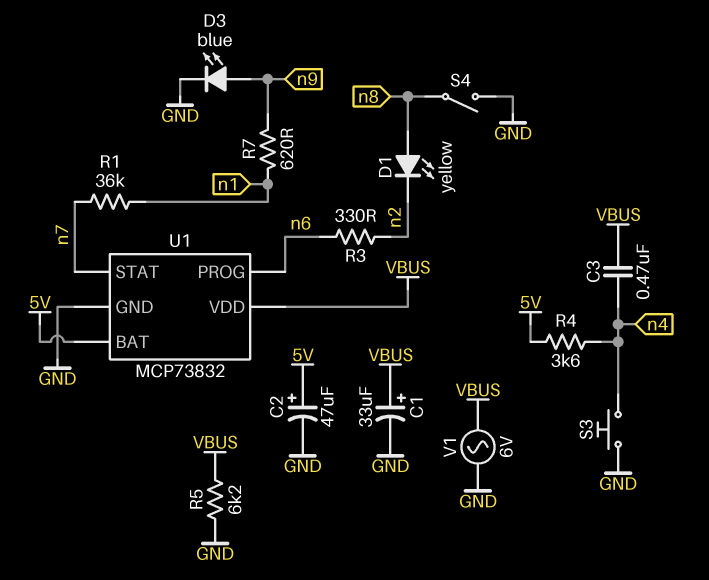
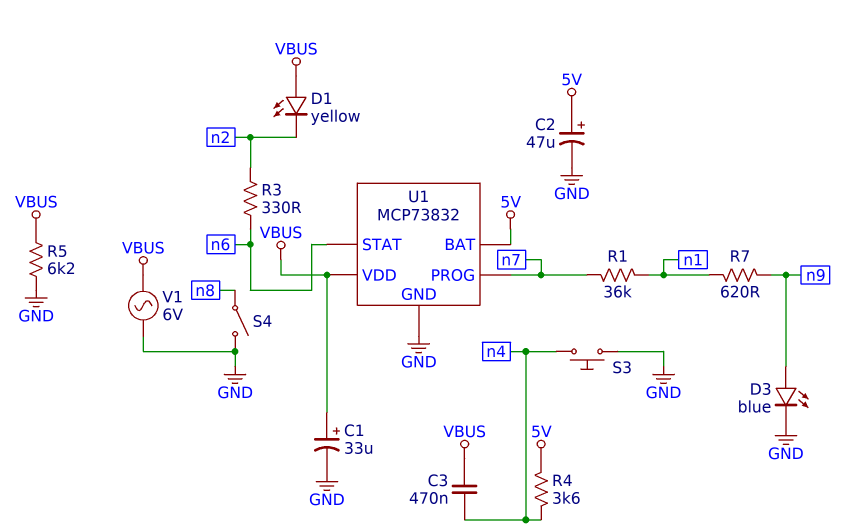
D1: LED yellow (A n8, K n2) -> LED yellow (A VBUS, K n2)
U1 pin PROG: n6 -> n7
U1 pin STAT: n7 -> n6

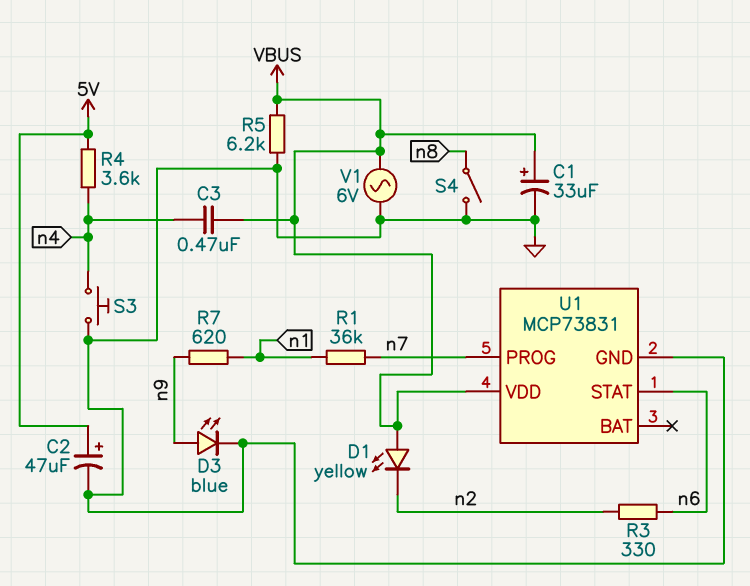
U1: MCP73832 -> MCP73831
U1 pin BAT: 5V -> none

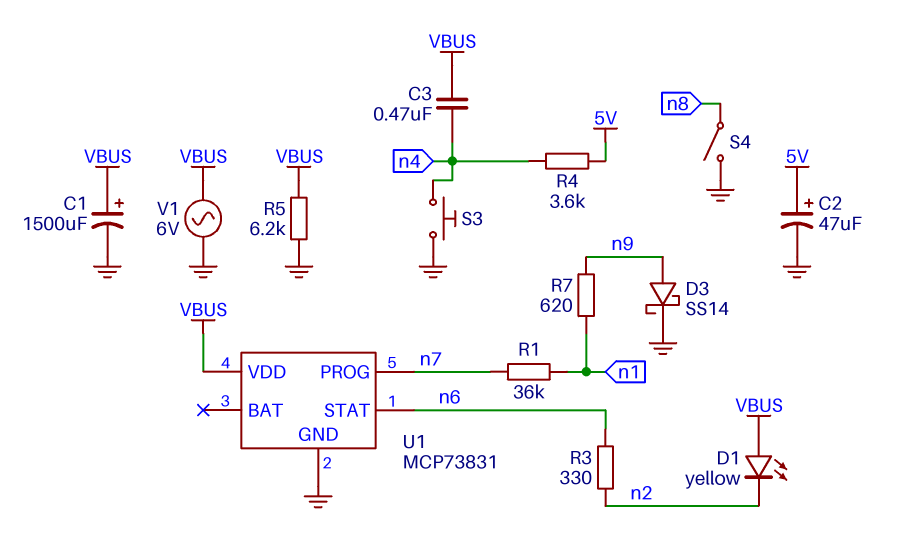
C1: 33uF (plus VBUS, minus GND) -> 1500uF (plus VBUS, minus GND)
D3: LED blue (A n9, K GND) -> schottky SS14 (A n9, K GND)

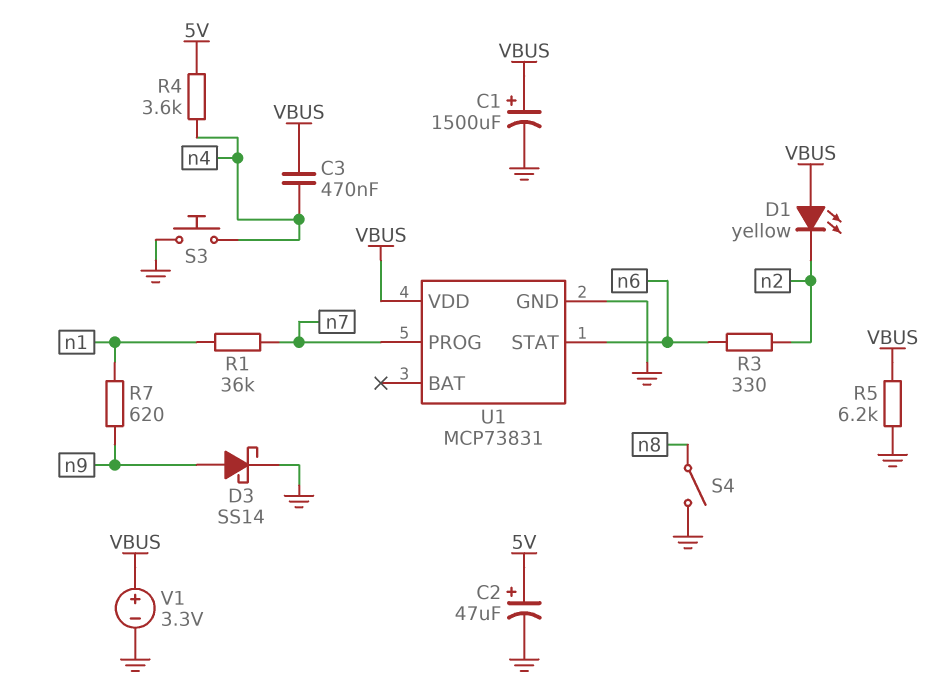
V1: AC 6V (GND, VBUS) -> 3.3V (plus VBUS, minus GND)

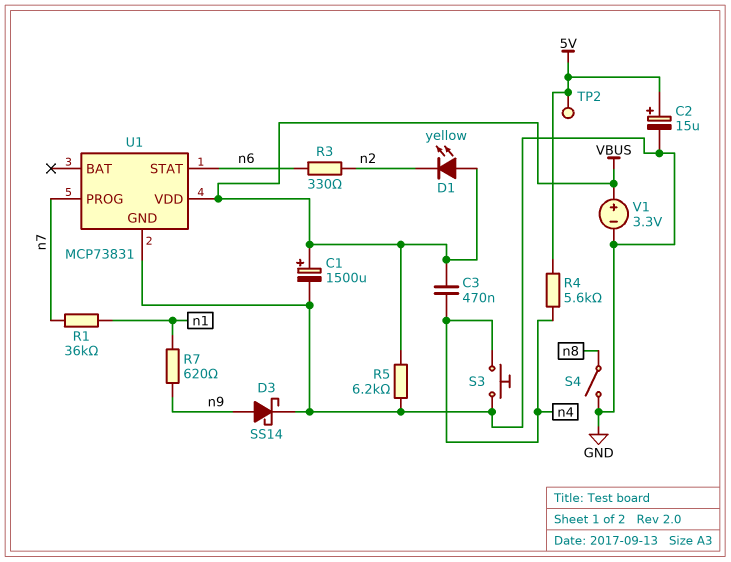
C2: 47uF (plus 5V, minus GND) -> 15uF (plus 5V, minus GND)
R4: 3.6k (5V, n4) -> 5.6k (5V, n4)
TP2: none -> test point (5V)

